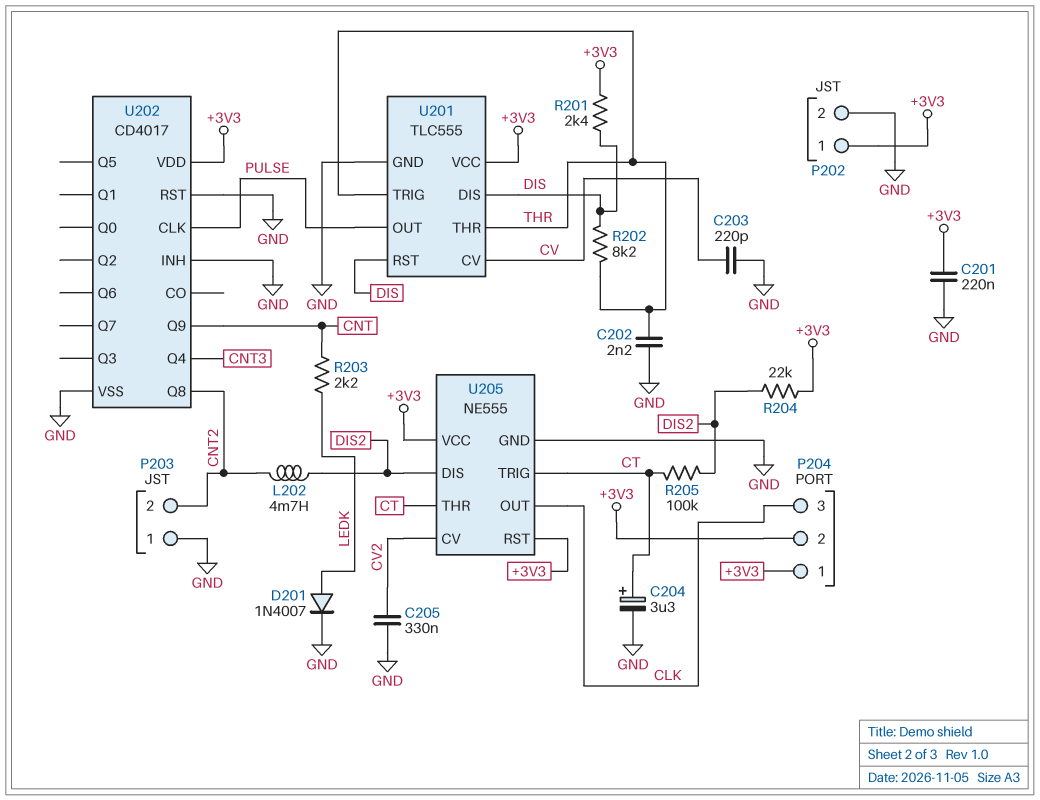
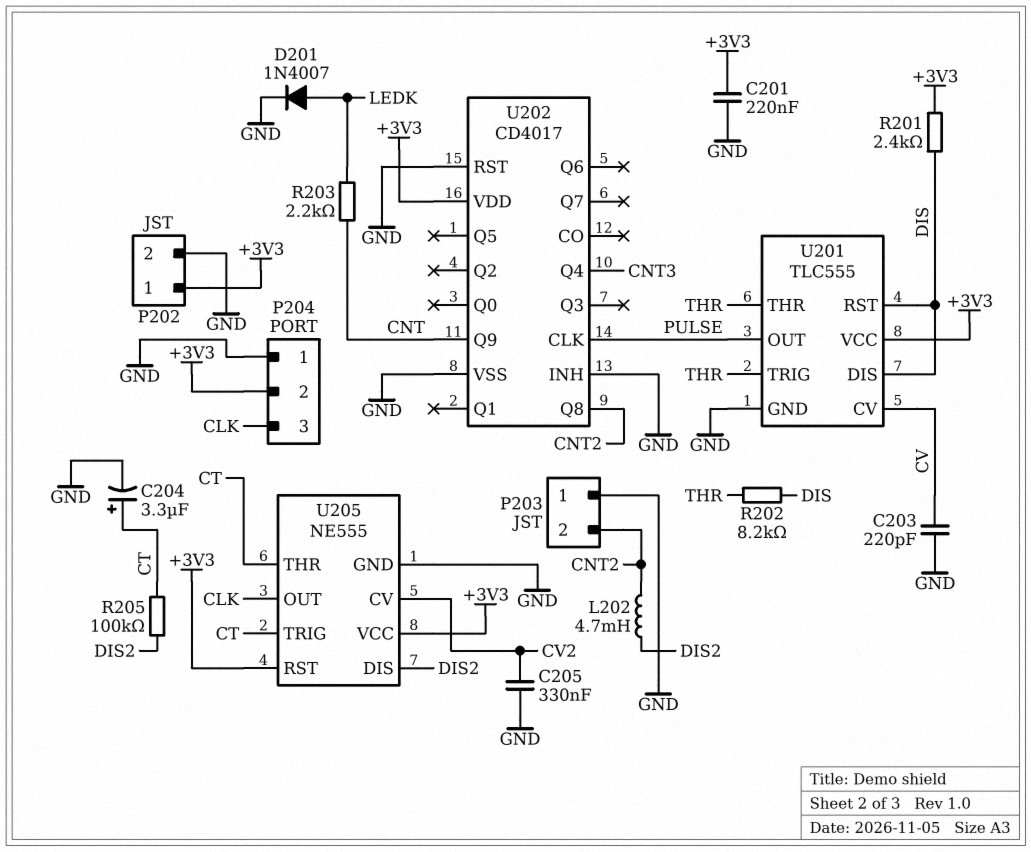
C202: 2.2nF (GND, THR) -> none
P204 pin 1: +3V3 -> GND
R204: 22k (+3V3, DIS2) -> none

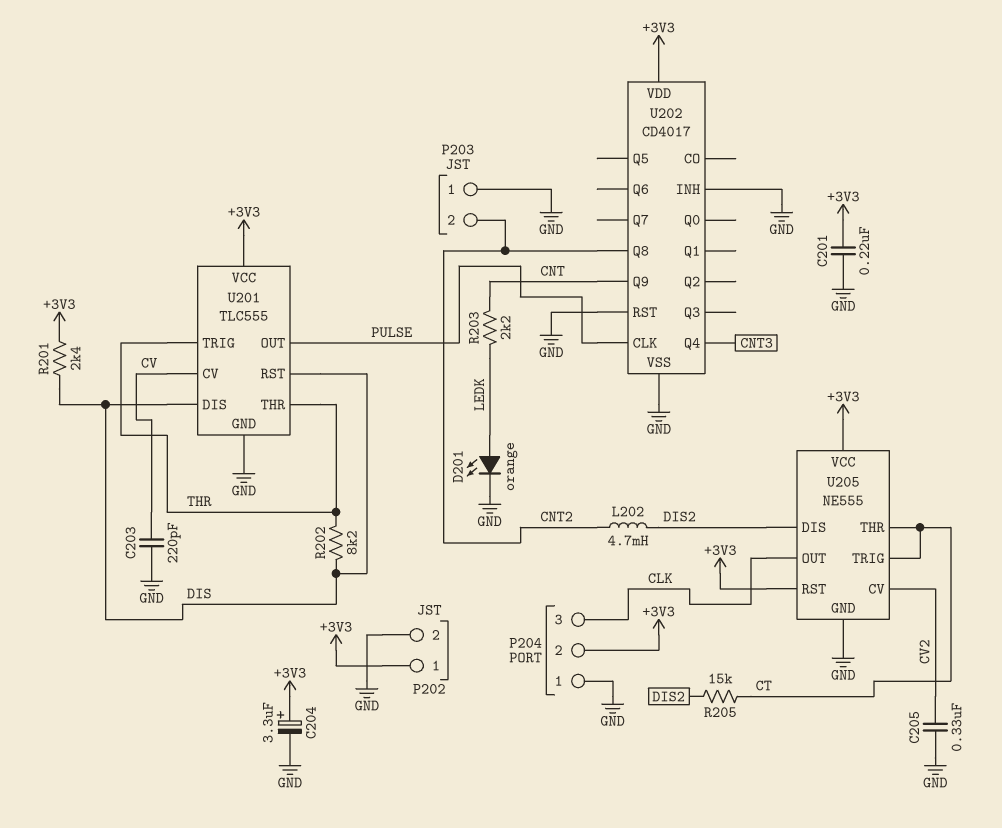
C204: 3.3uF (plus CT, minus GND) -> 3.3uF (plus +3V3, minus GND)
D201: diode 1N4007 (A LEDK, K GND) -> LED orange (A LEDK, K GND)
R205: 100k (CT, DIS2) -> 15k (CT, DIS2)

